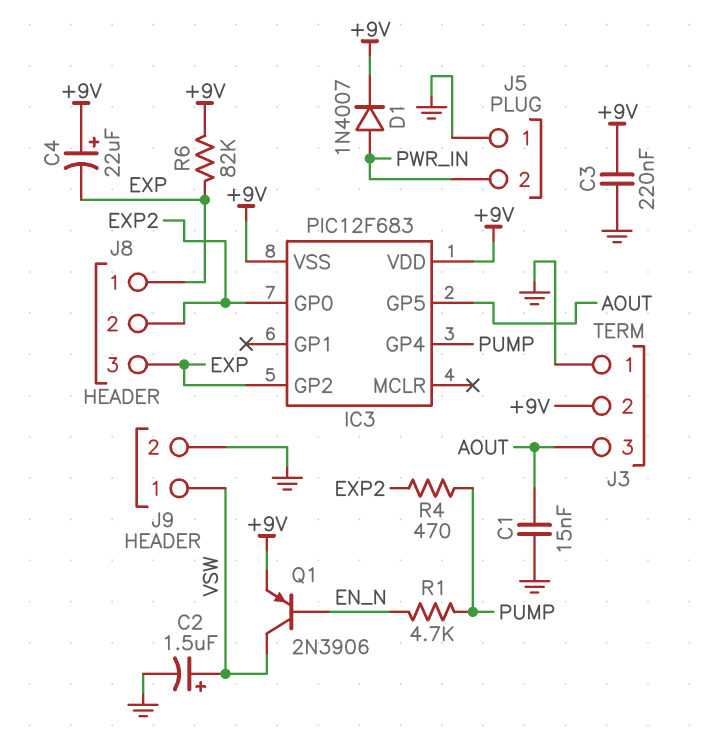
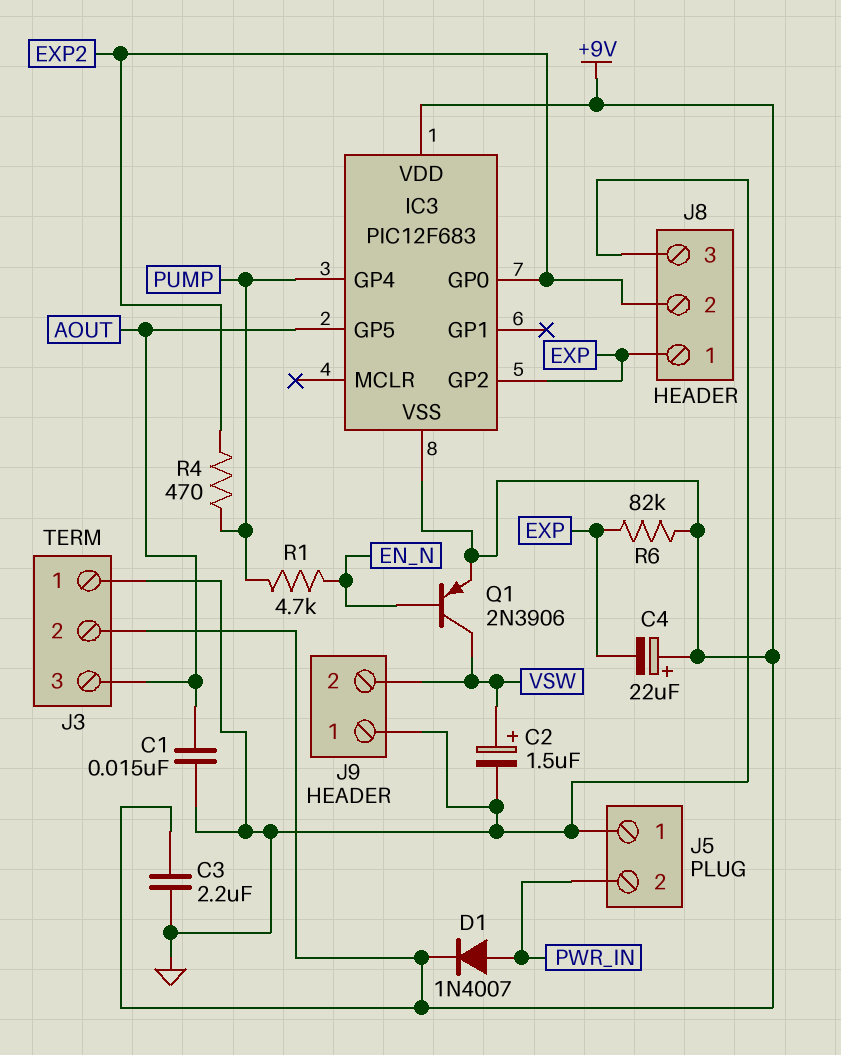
C3: 220nF (+9V, GND) -> 2.2uF (+9V, GND)
J8 pin 3: EXP -> GND
J9 pin 1: VSW -> GND
J9 pin 2: GND -> VSW

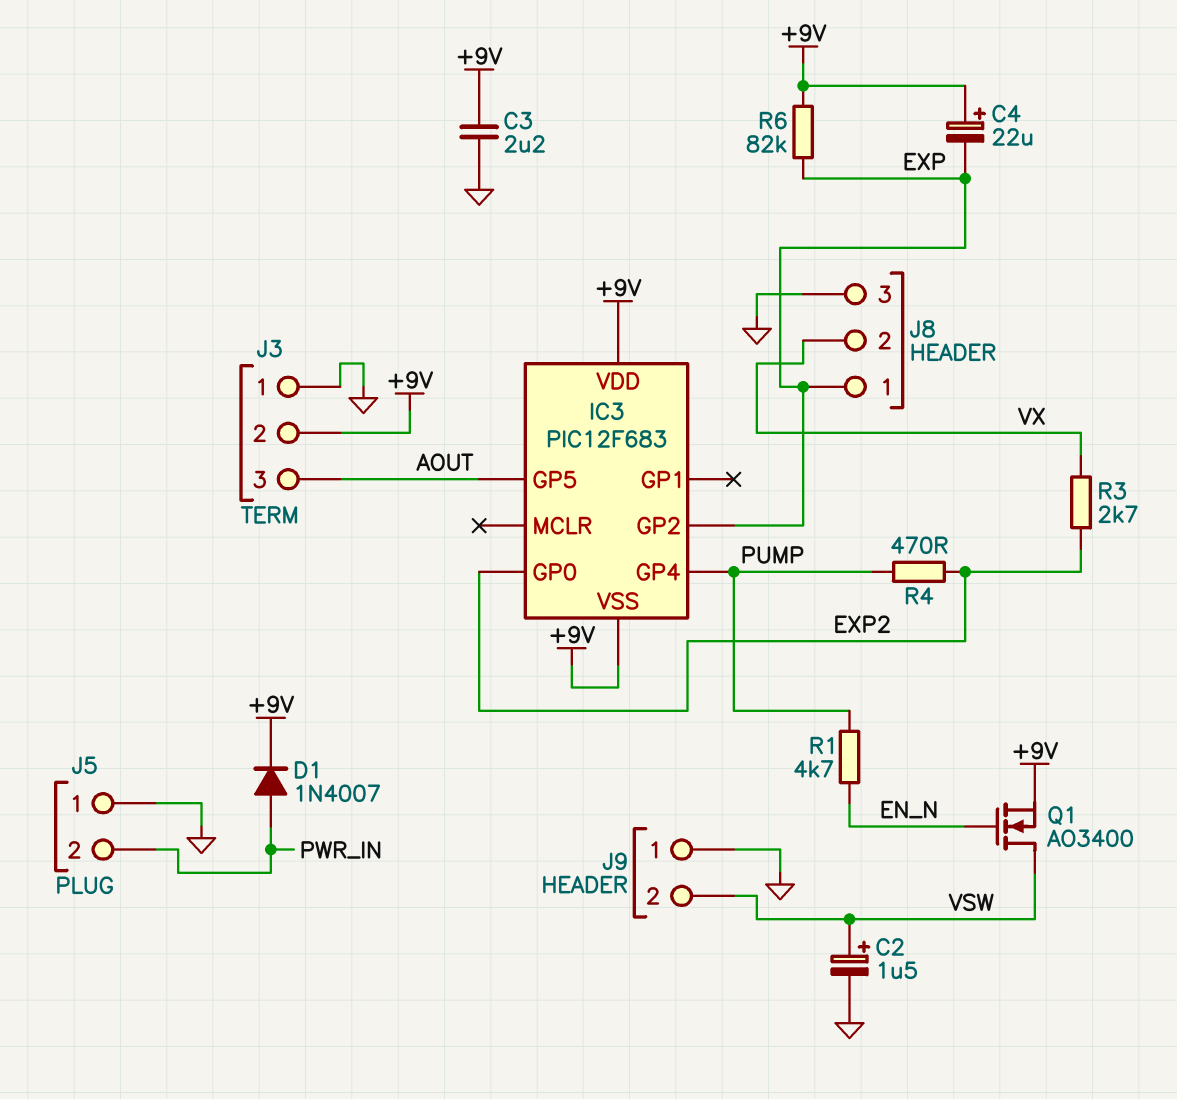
C1: 15nF (AOUT, GND) -> none
J8 pin 2: EXP2 -> VX
Q1: PNP 2N3906 (B EN_N, C VSW, E +9V) -> NMOS AO3400 (G EN_N, D VSW, S +9V)
R3: none -> 2.7k (EXP2, VX)

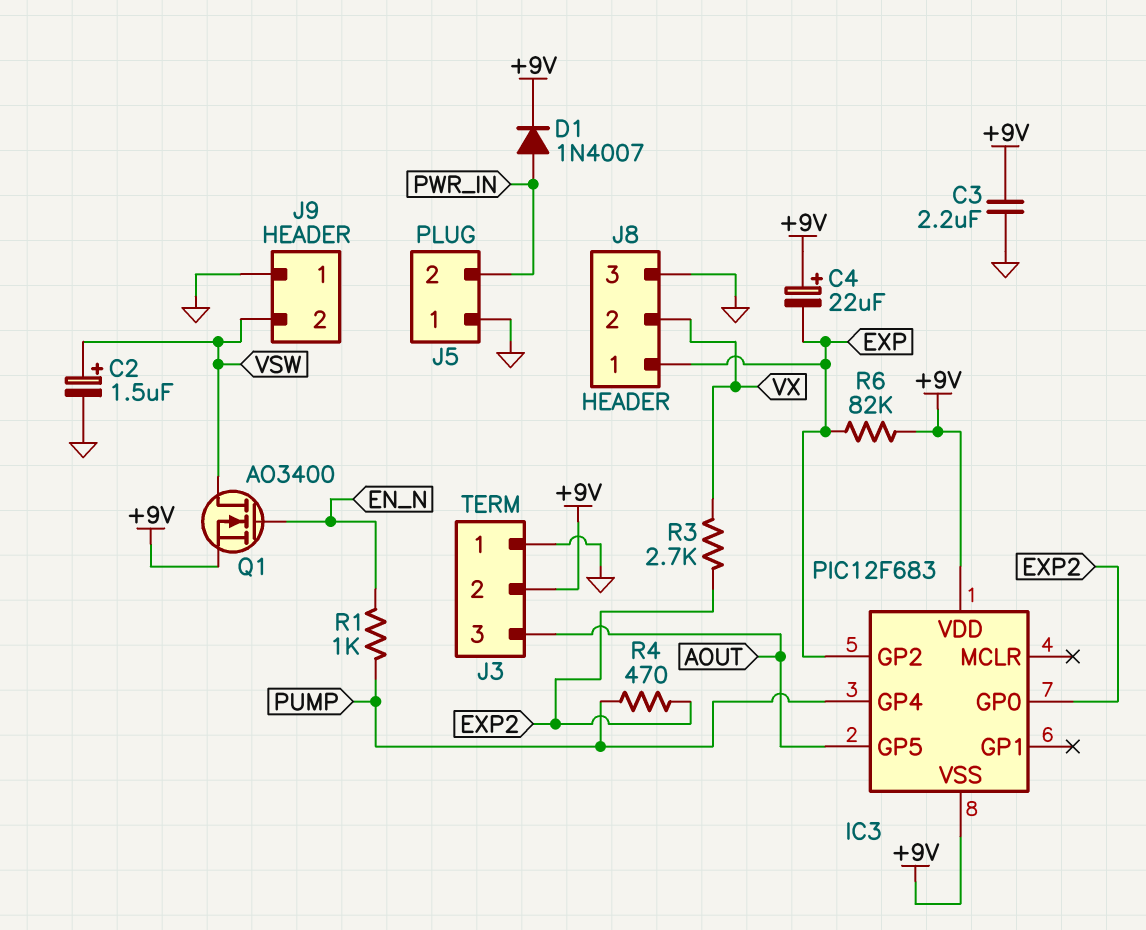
R1: 4.7k (EN_N, PUMP) -> 1k (EN_N, PUMP)

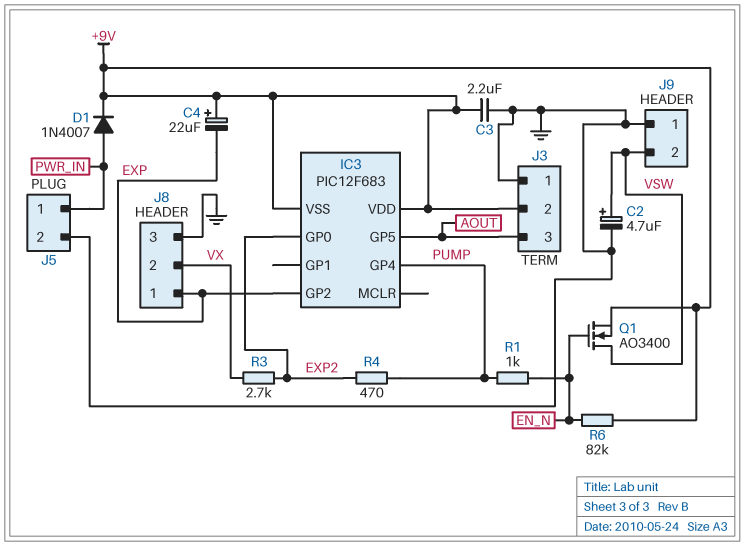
C2: 1.5uF (plus VSW, minus GND) -> 4.7uF (plus VSW, minus GND)
J5 pin 1: GND -> PWR_IN
J5 pin 2: PWR_IN -> GND
R6: 82k (+9V, EXP) -> 82k (+9V, EN_N)

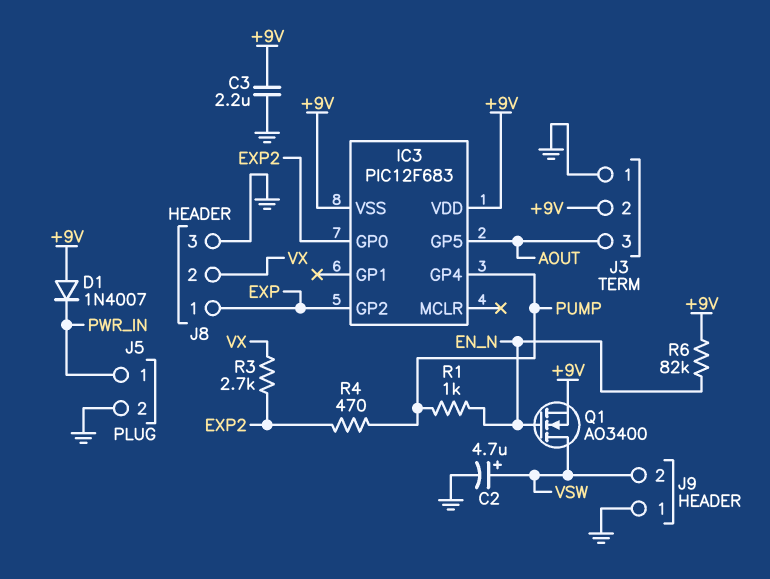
C4: 22uF (plus +9V, minus EXP) -> none
D1: diode 1N4007 (A PWR_IN, K +9V) -> diode 1N4007 (A +9V, K PWR_IN)

